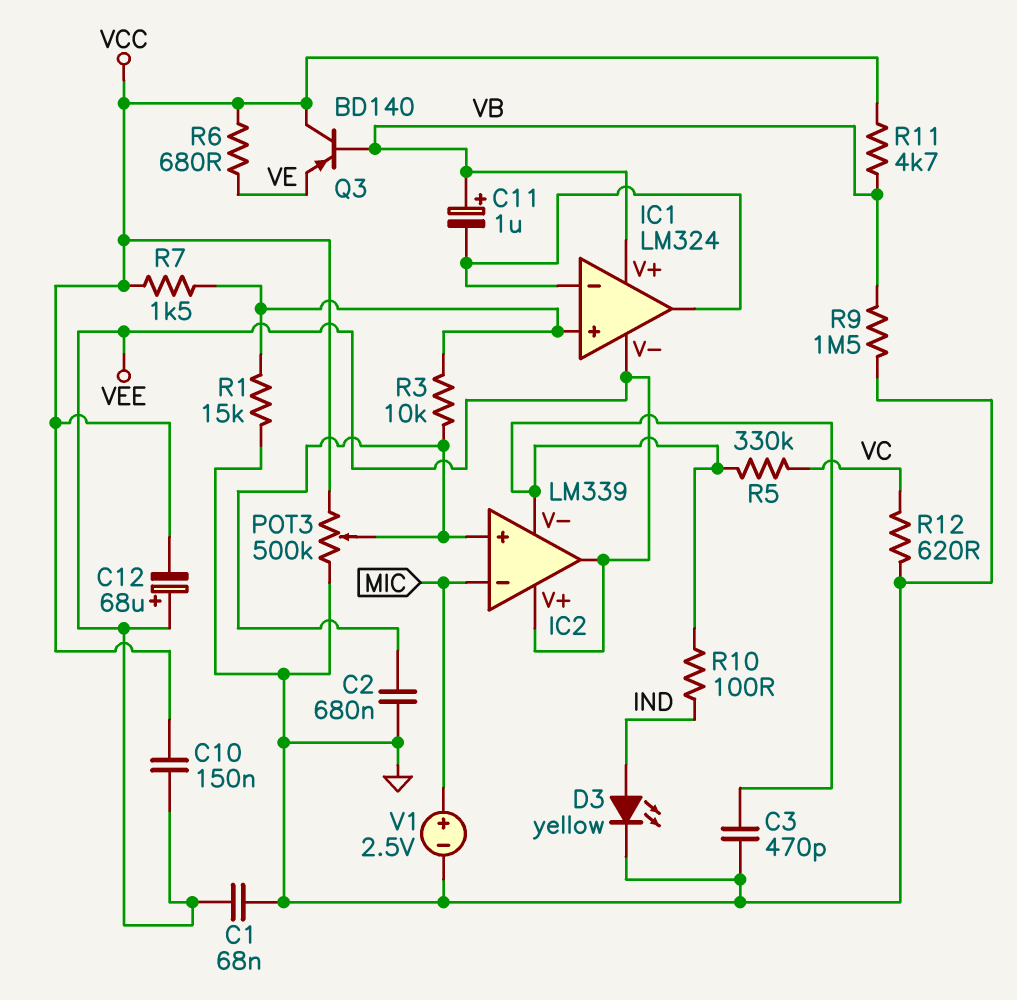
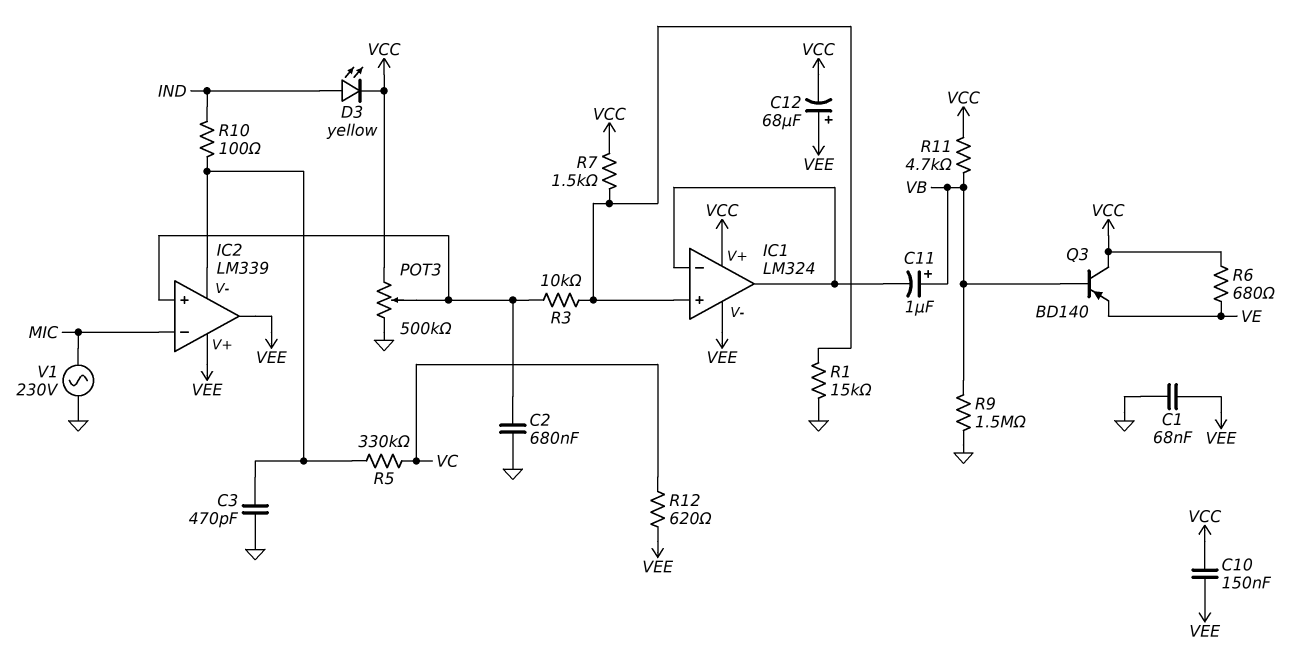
D3: LED yellow (A IND, K GND) -> LED yellow (A IND, K VCC)
IC1 pin V+: VB -> VCC
R12: 620 (GND, VC) -> 620 (VC, VEE)
V1: 2.5V (plus MIC, minus GND) -> AC 230V (GND, MIC)

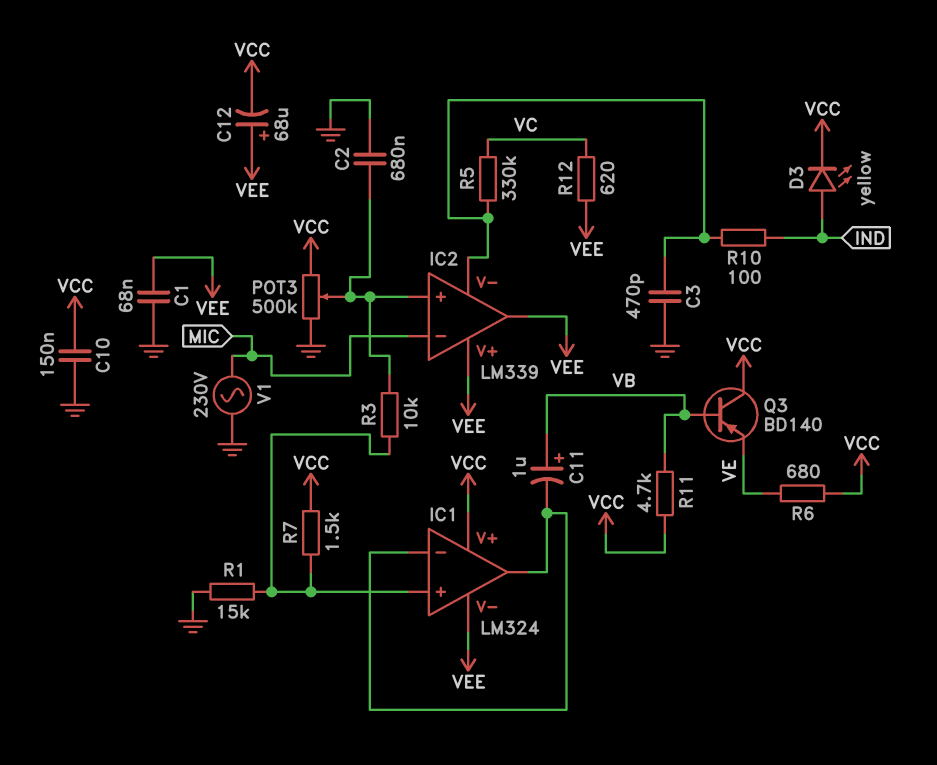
C10: 150nF (VCC, VEE) -> 150nF (GND, VCC)
R9: 1.5M (GND, VB) -> none

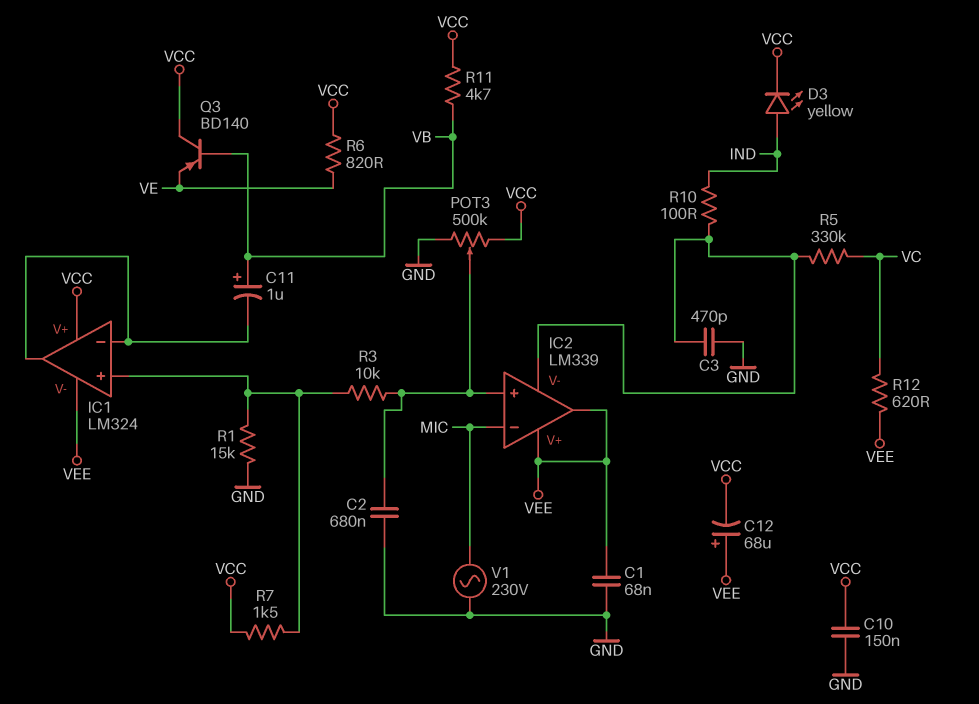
R6: 680 (VCC, VE) -> 820 (VCC, VE)

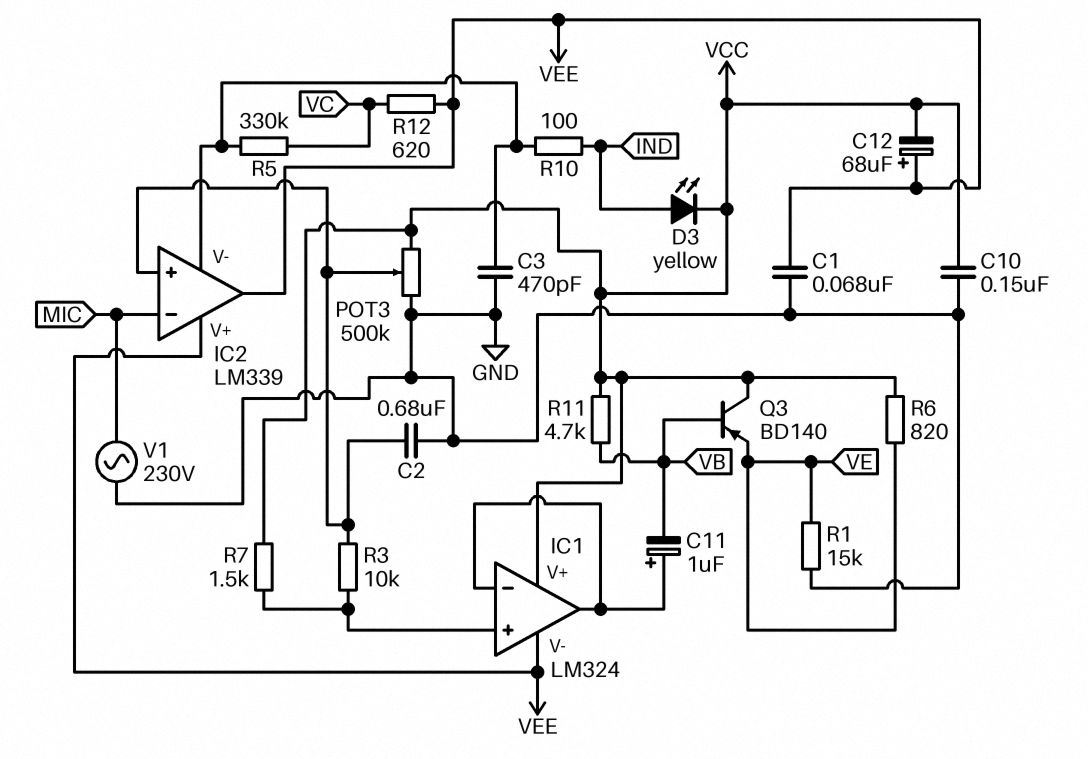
C11: 1uF (plus VB, minus IC1/in-) -> 1uF (plus IC1/in-, minus VB)
R1: 15k (GND, IC1/in+) -> 15k (GND, VE)

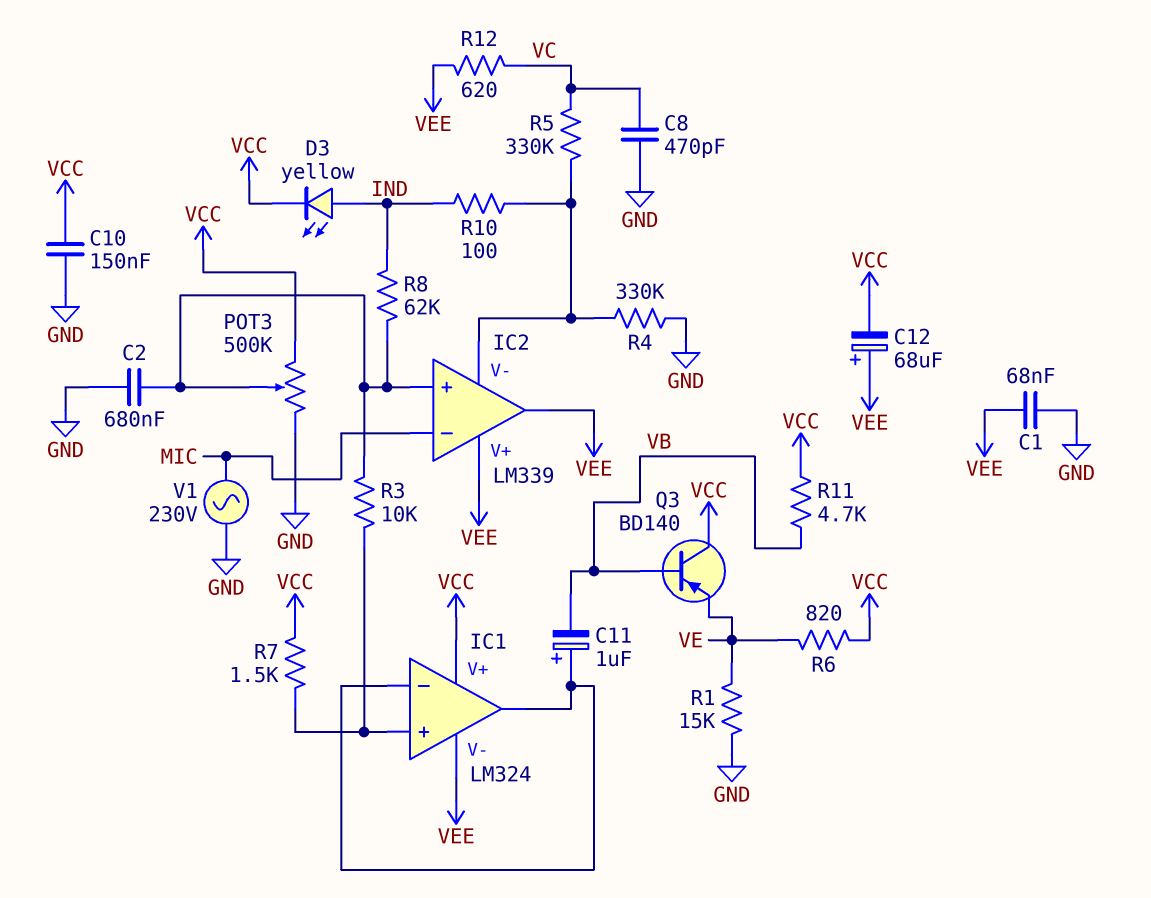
C3: 470pF (GND, IC2/V-) -> none
C8: none -> 470pF (GND, VC)
R4: none -> 330k (GND, IC2/V-)
R8: none -> 62k (IC2/in+, IND)

